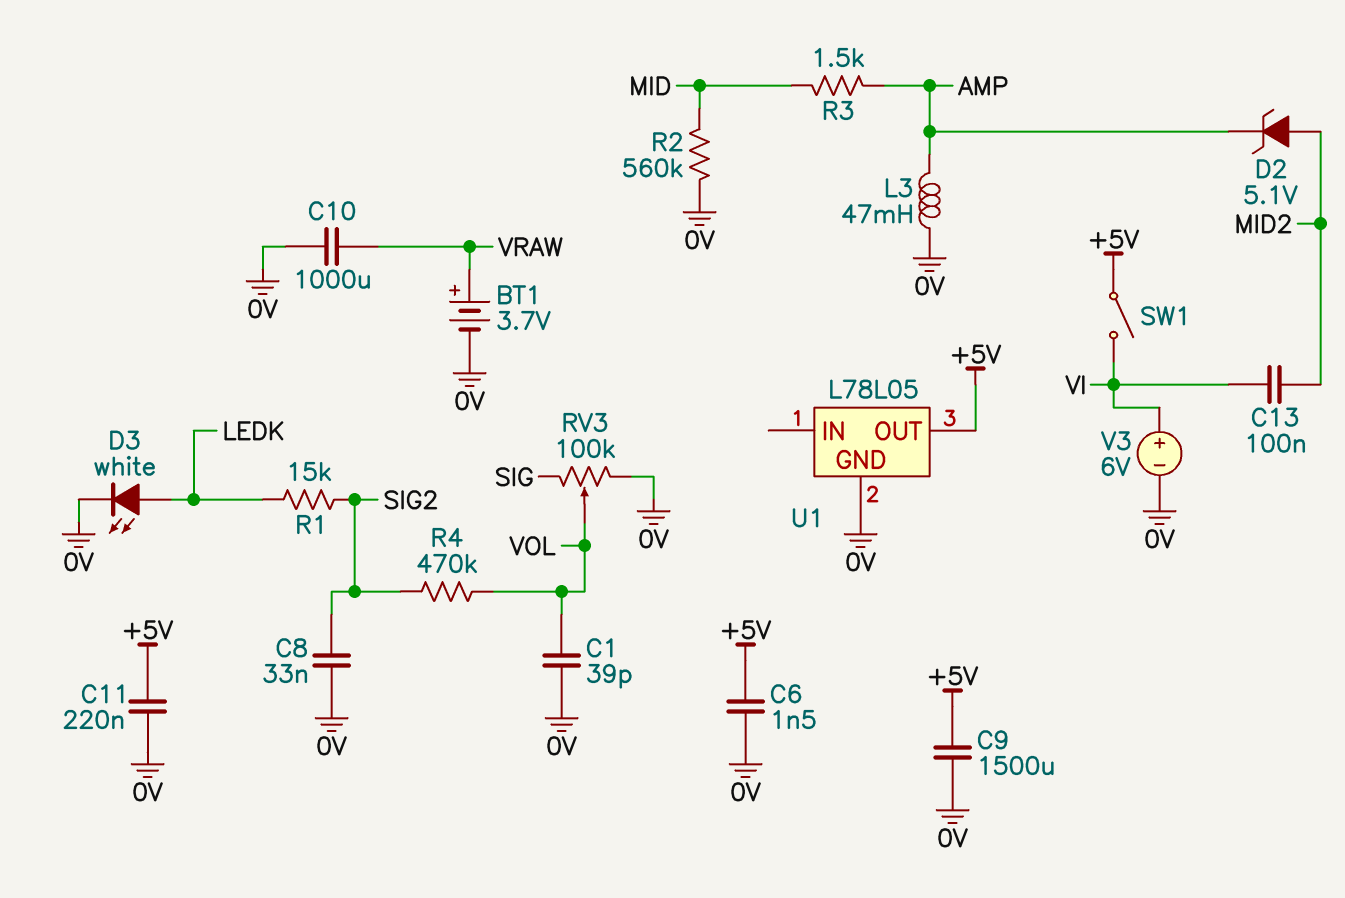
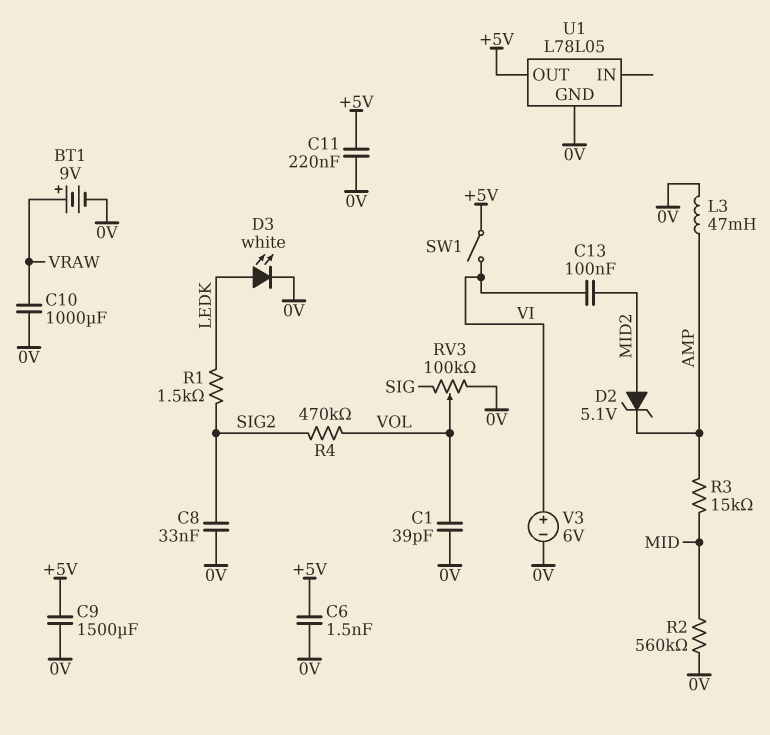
BT1: 3.7V (plus VRAW, minus 0V) -> 9V (plus VRAW, minus 0V)
R1: 15k (LEDK, SIG2) -> 1.5k (LEDK, SIG2)
R3: 1.5k (AMP, MID) -> 15k (AMP, MID)

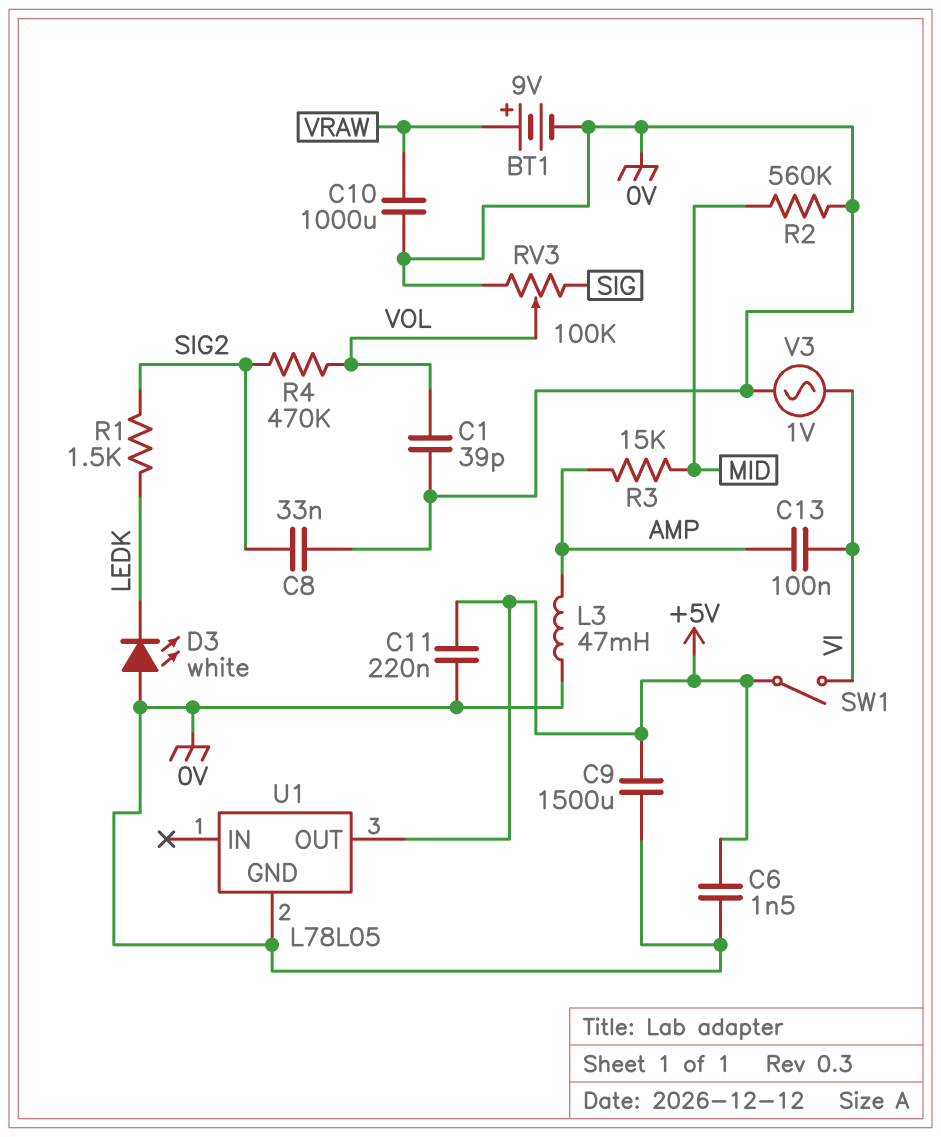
C13: 100nF (MID2, VI) -> 100nF (AMP, VI)
D2: zener 5.1V (A MID2, K AMP) -> none
D3: LED white (A LEDK, K 0V) -> LED white (A 0V, K LEDK)
V3: 6V (plus VI, minus 0V) -> AC 1V (0V, VI)

